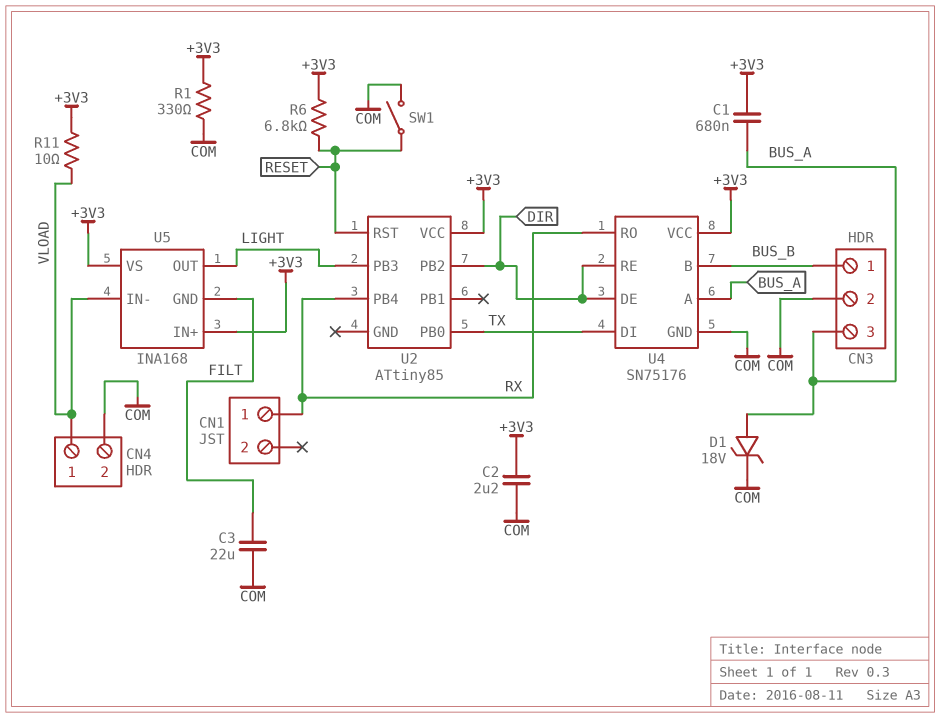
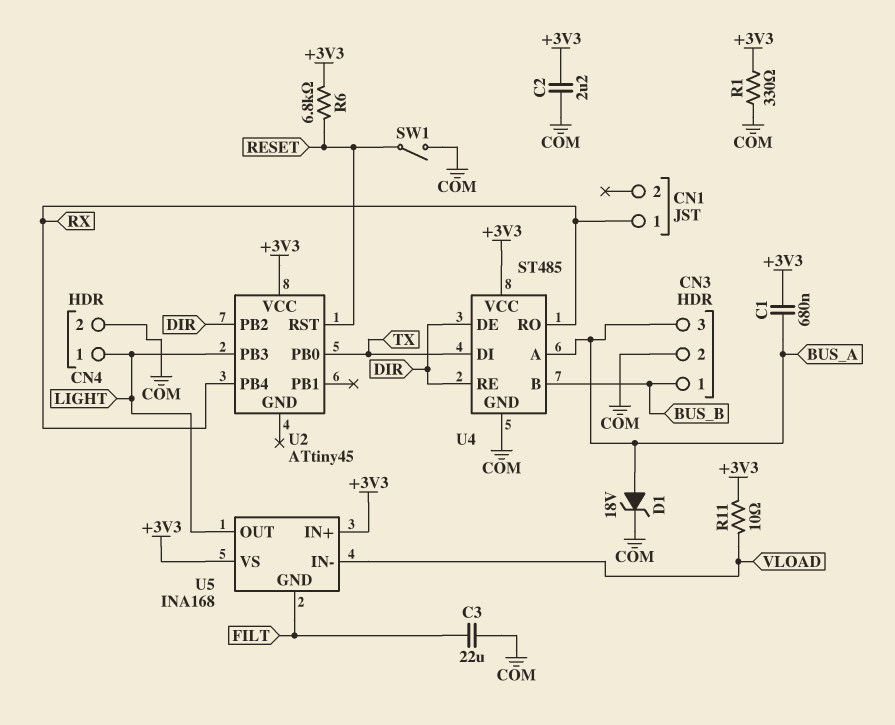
CN4 pin 1: VLOAD -> LIGHT
U2: ATtiny85 -> ATtiny45
U4: SN75176 -> ST485

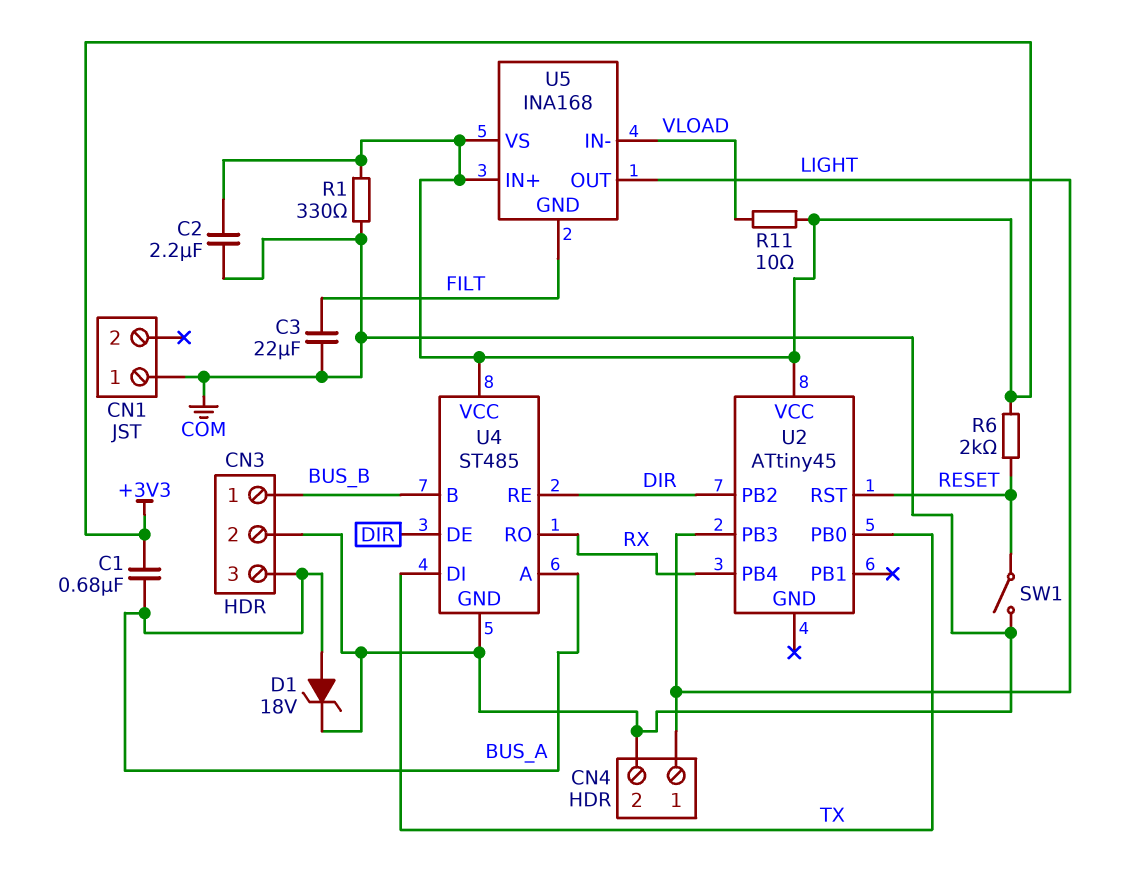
CN1 pin 1: RX -> COM
R6: 6.8k (+3V3, RESET) -> 2k (+3V3, RESET)

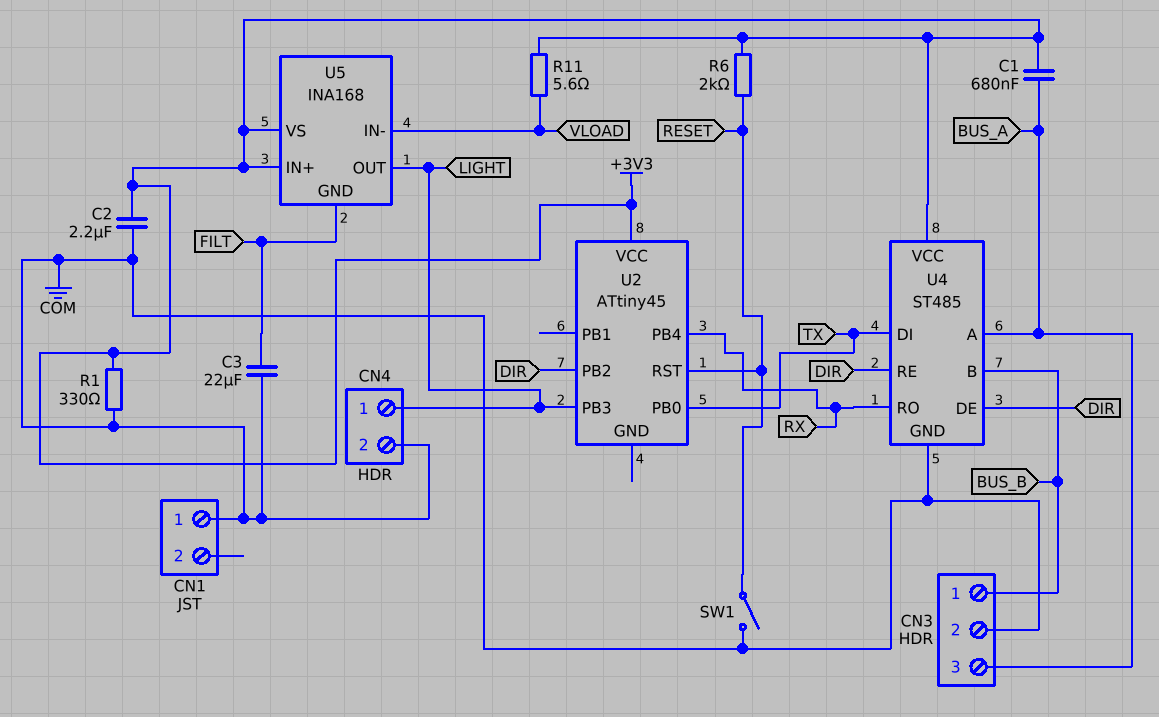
D1: zener 18V (A BUS_A, K COM) -> none
R11: 10 (+3V3, VLOAD) -> 5.6 (+3V3, VLOAD)

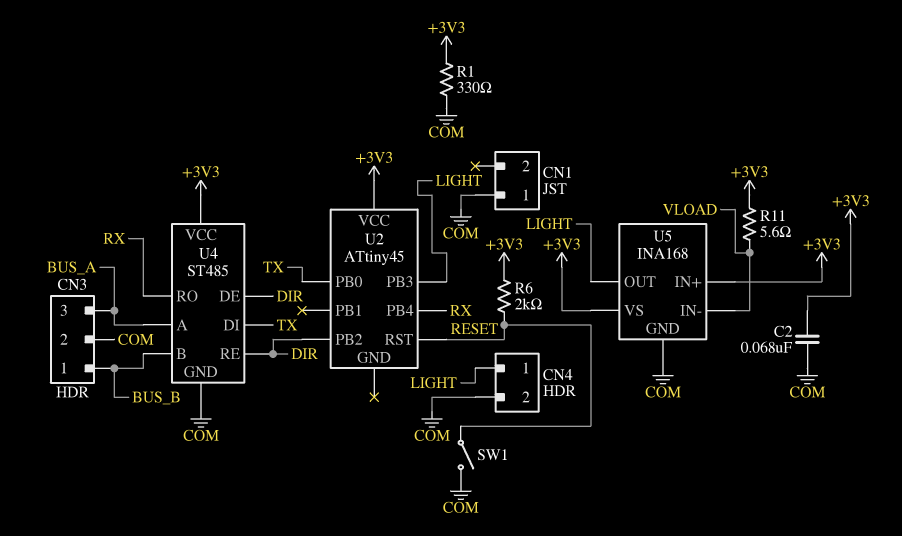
C1: 680nF (+3V3, BUS_A) -> none
C2: 2.2uF (+3V3, COM) -> 68nF (+3V3, COM)
C3: 22uF (COM, FILT) -> none
U5 pin GND: FILT -> COM

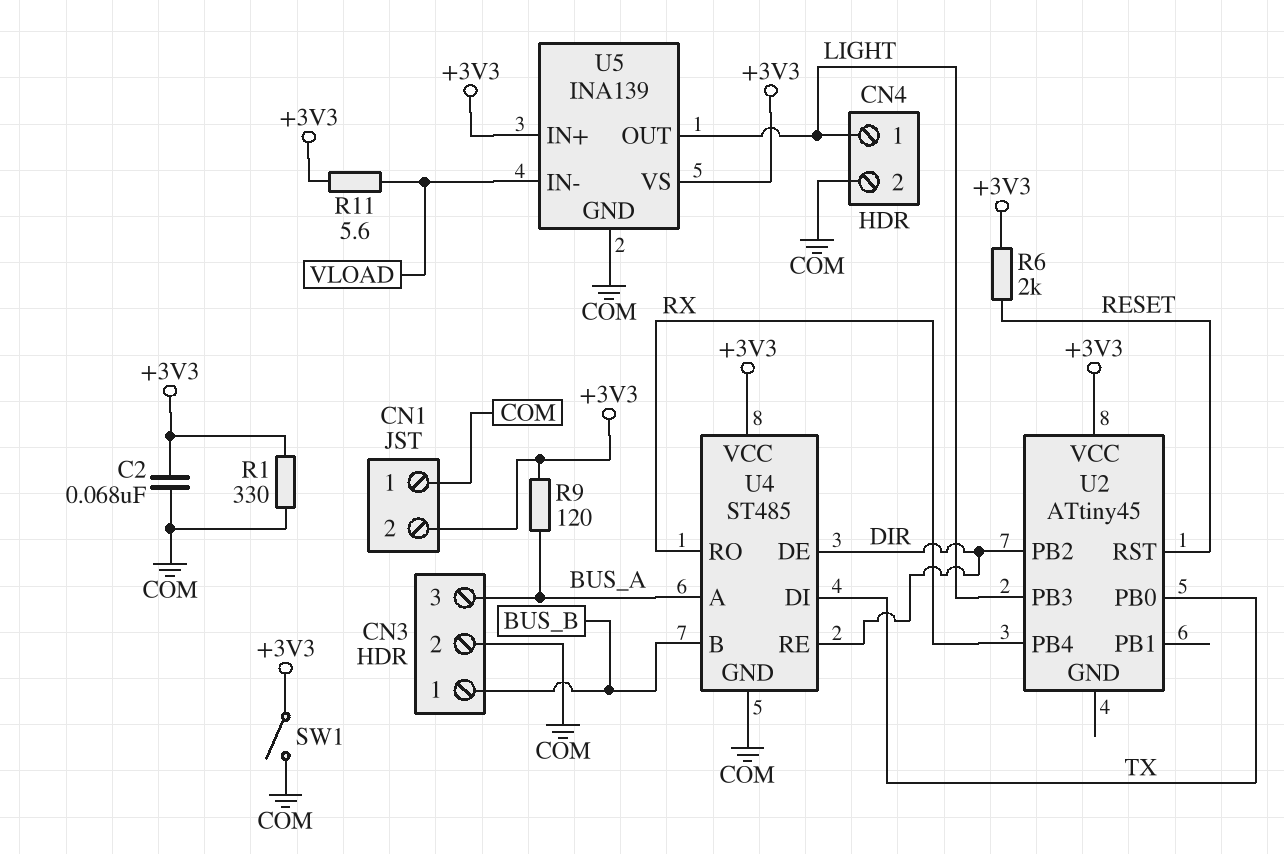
CN1 pin 2: none -> +3V3
R9: none -> 120 (+3V3, BUS_A)
SW1: switch (COM, RESET) -> switch (+3V3, COM)
U5: INA168 -> INA139

